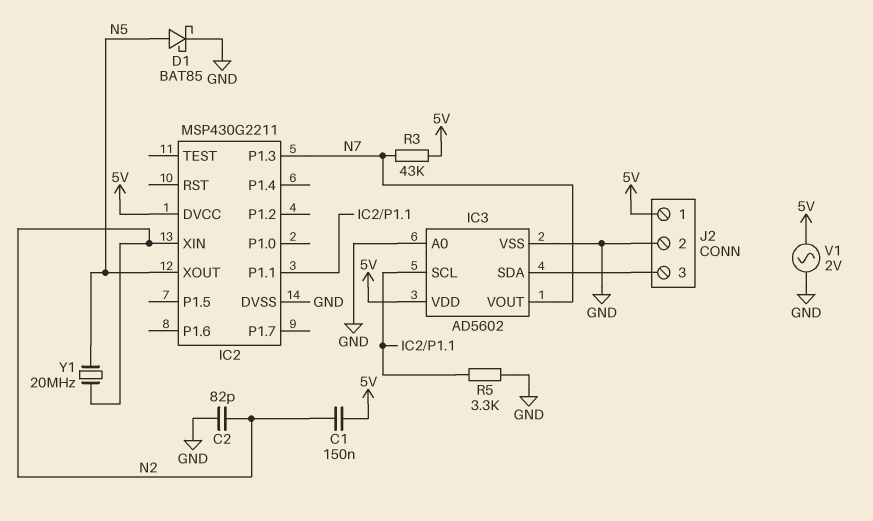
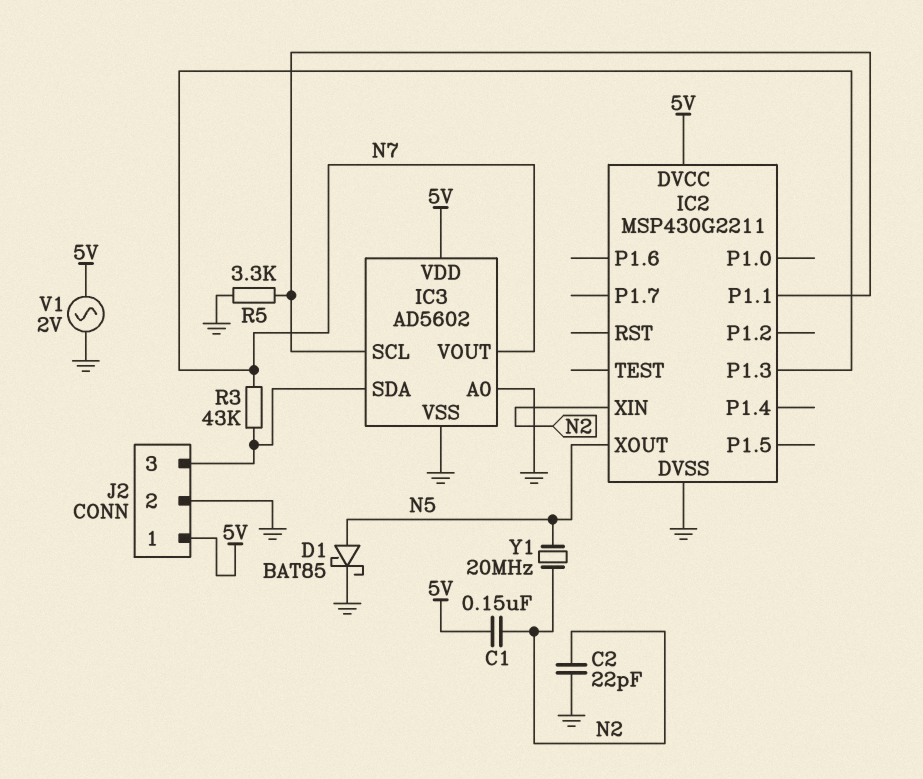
C2: 82pF (GND, N2) -> 22pF (GND, N2)
R3: 43k (5V, N7) -> 43k (IC3/SDA, N7)

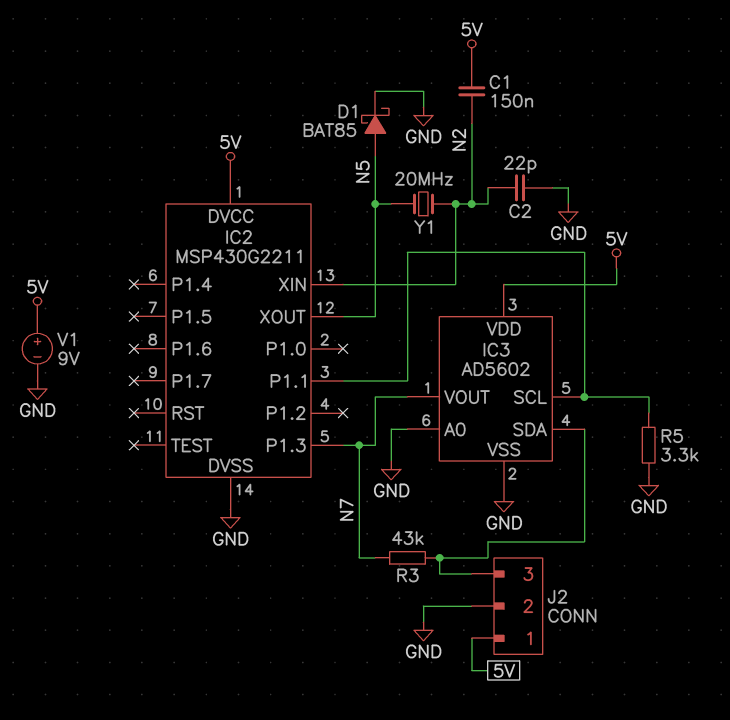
V1: AC 2V (5V, GND) -> 9V (plus 5V, minus GND)

